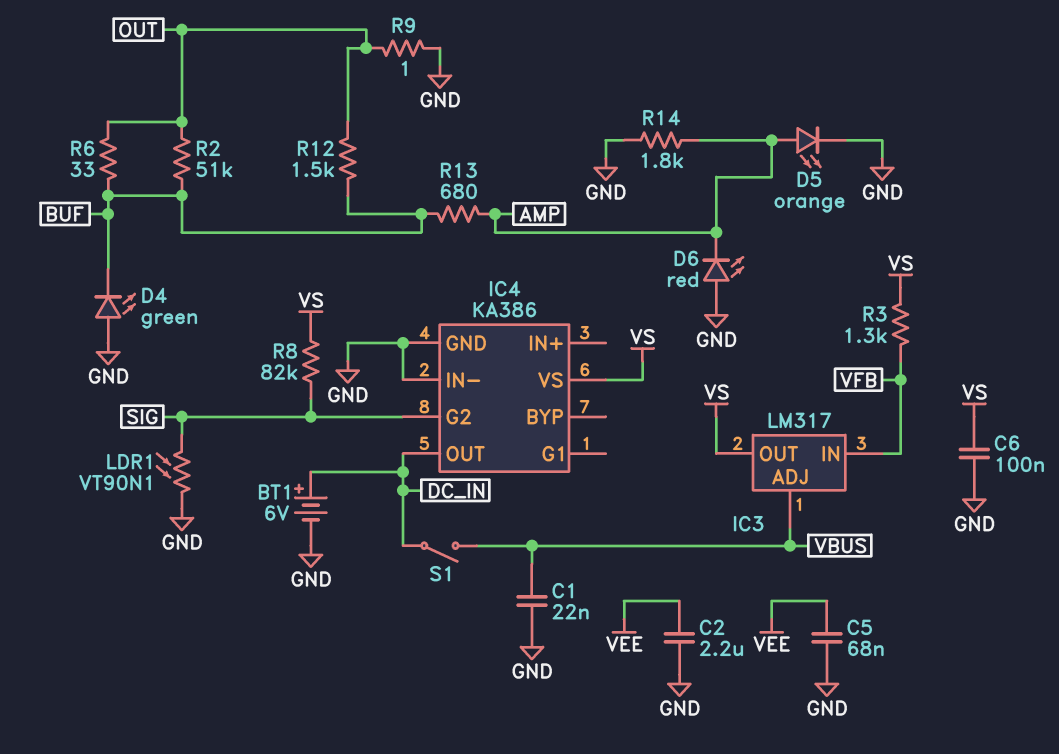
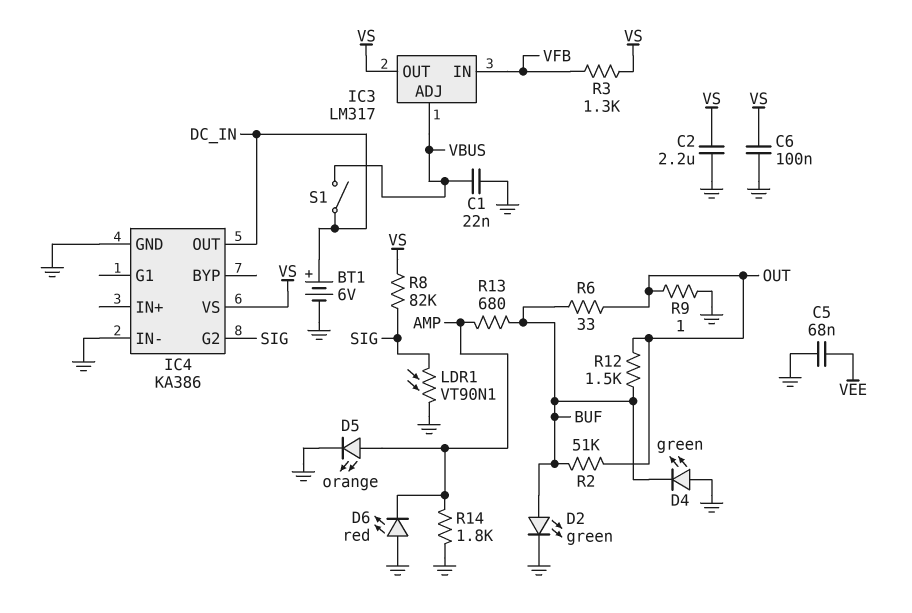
C2: 2.2uF (GND, VEE) -> 2.2uF (GND, VS)
D2: none -> LED green (A BUF, K GND)

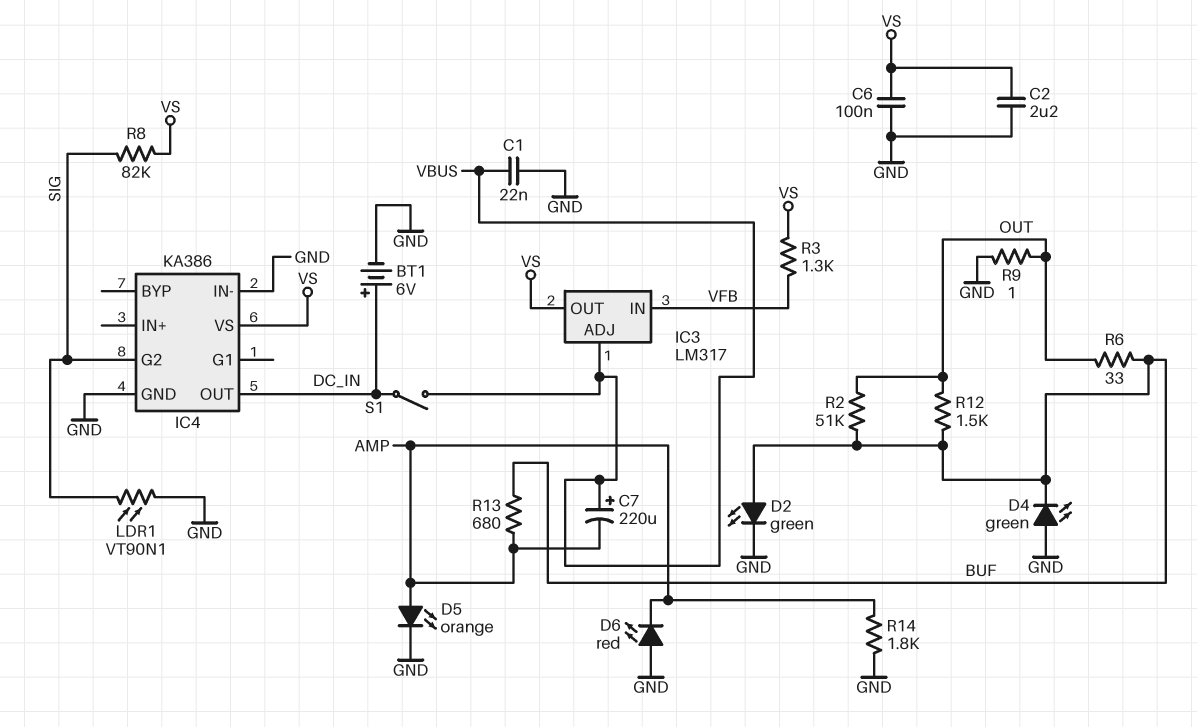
C5: 68nF (GND, VEE) -> none
C7: none -> 220uF (plus VBUS, minus AMP)

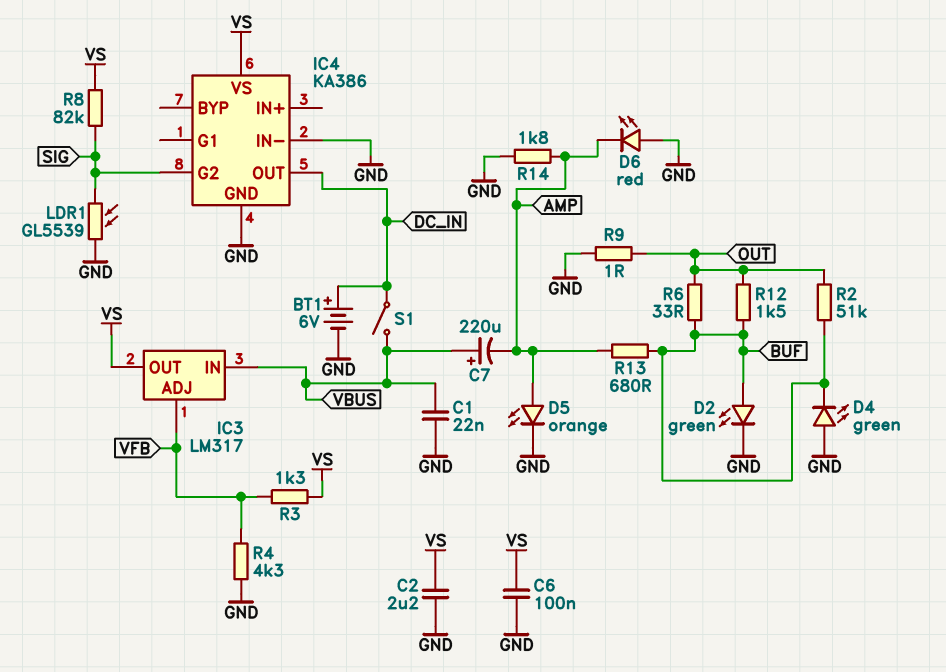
IC3 pin ADJ: VBUS -> VFB
IC3 pin IN: VFB -> VBUS
LDR1: VT90N1 (GND, SIG) -> GL5539 (GND, SIG)
R4: none -> 4.3k (GND, VFB)

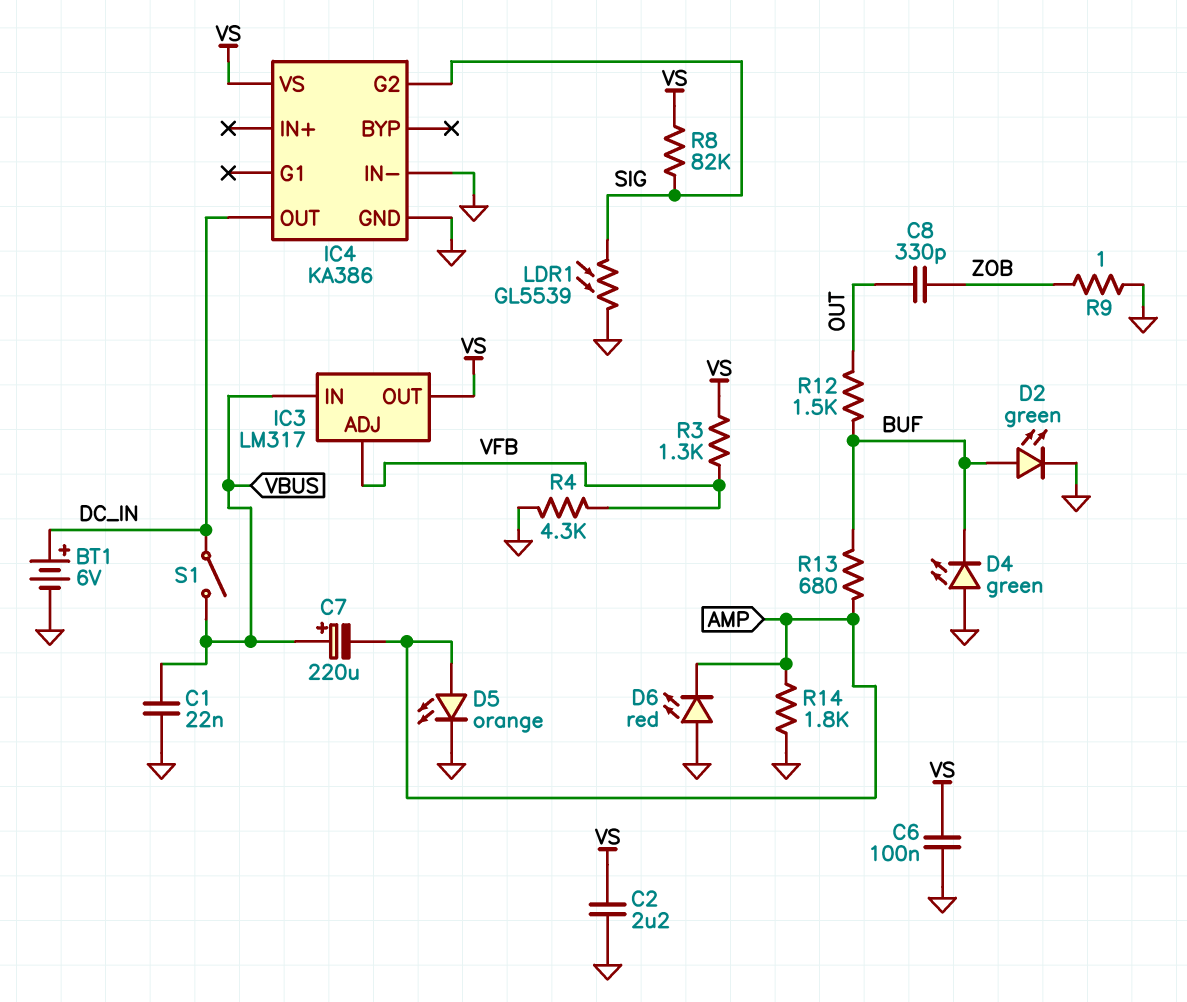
C8: none -> 330pF (OUT, ZOB)
R2: 51k (BUF, OUT) -> none
R6: 33 (BUF, OUT) -> none
R9: 1 (GND, OUT) -> 1 (GND, ZOB)

